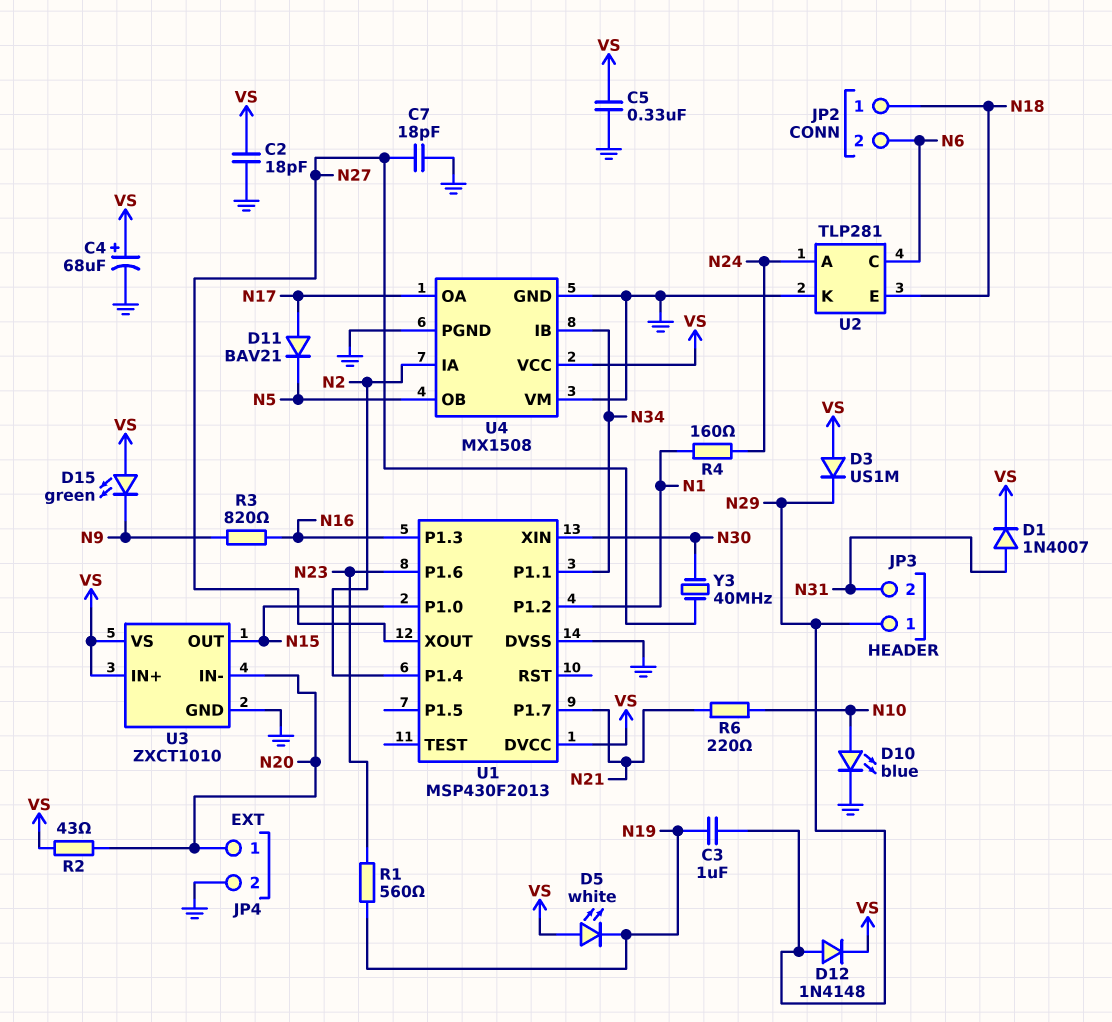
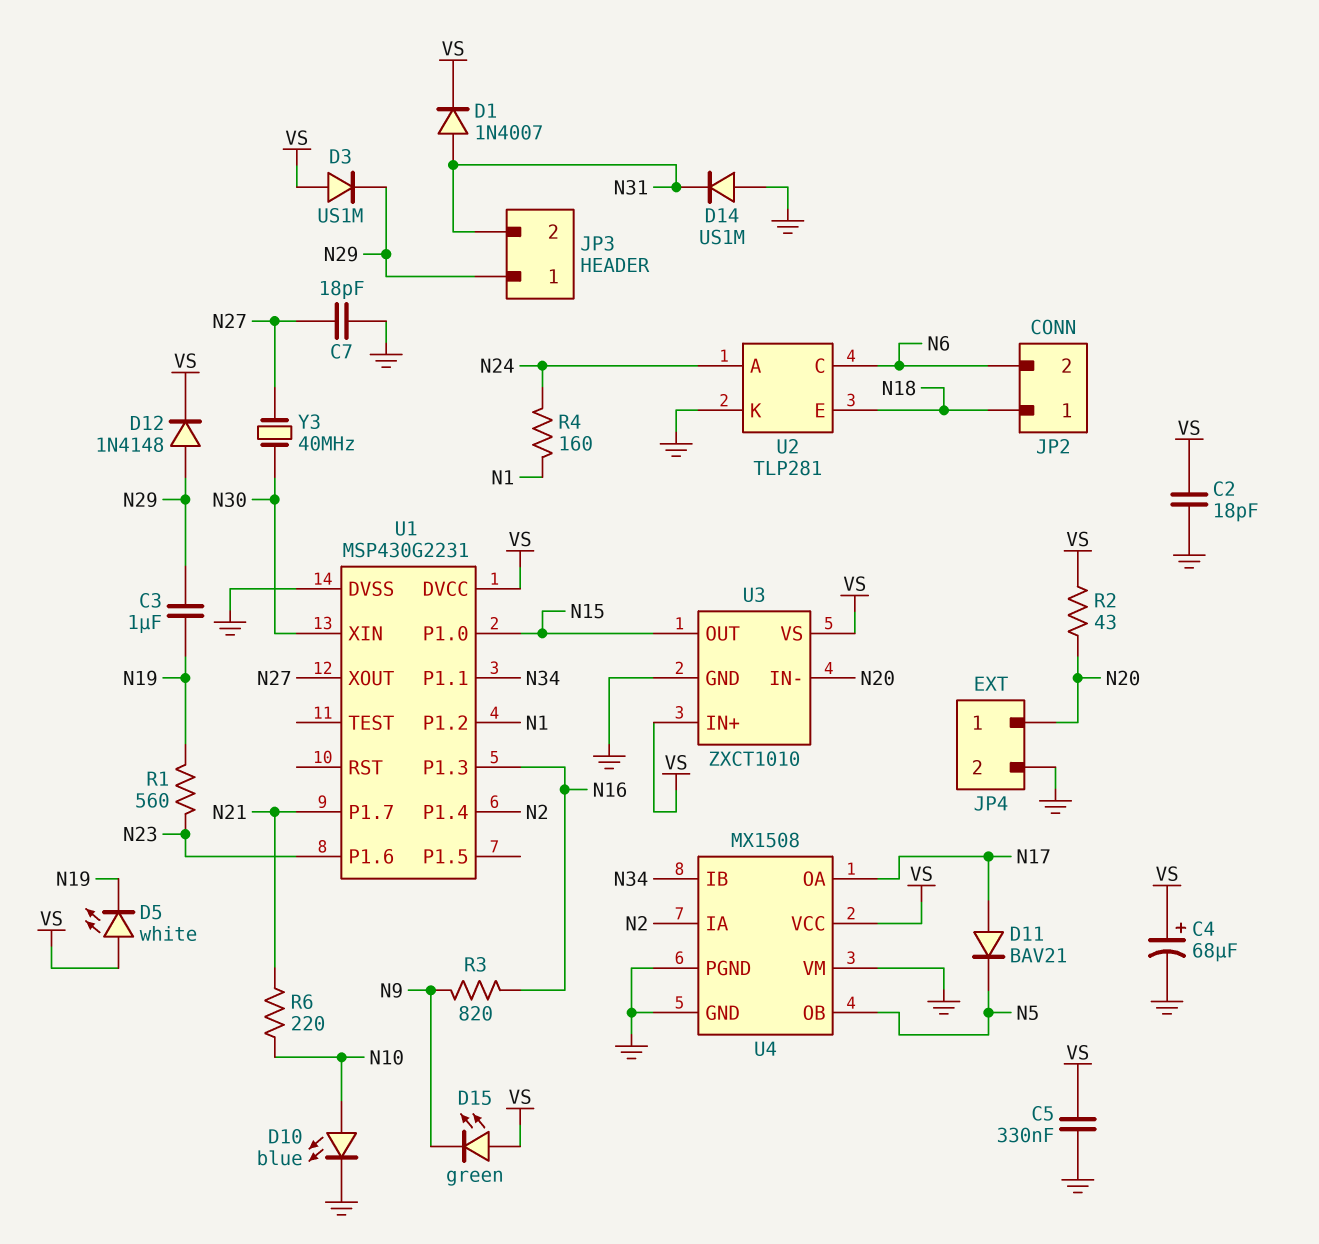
D14: none -> diode US1M (A GND, K N31)
U1: MSP430F2013 -> MSP430G2231

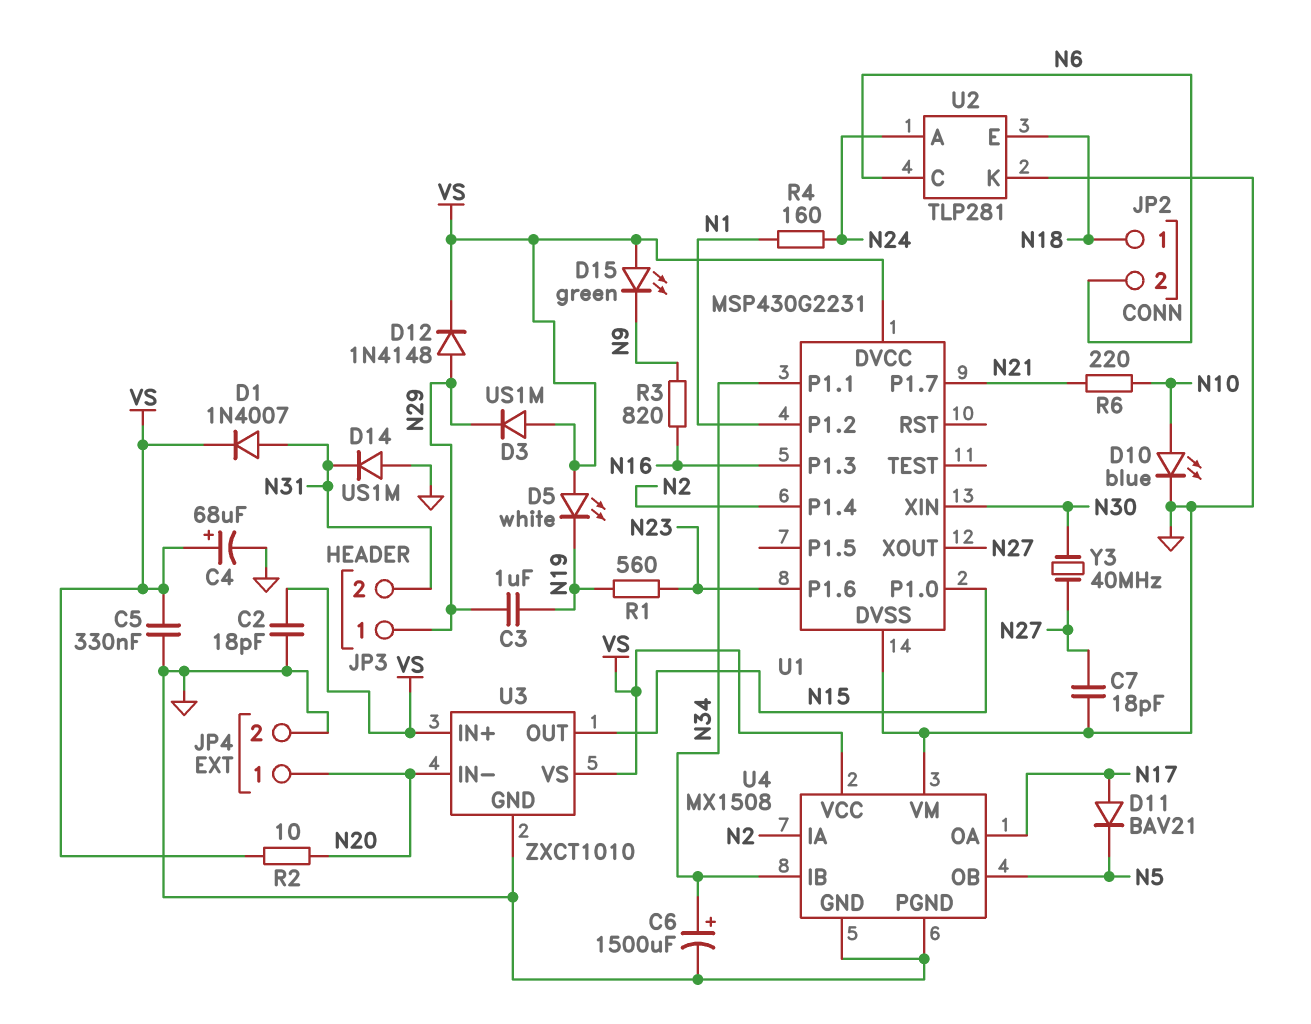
C6: none -> 1500uF (plus N34, minus GND)
R2: 43 (N20, VS) -> 10 (N20, VS)

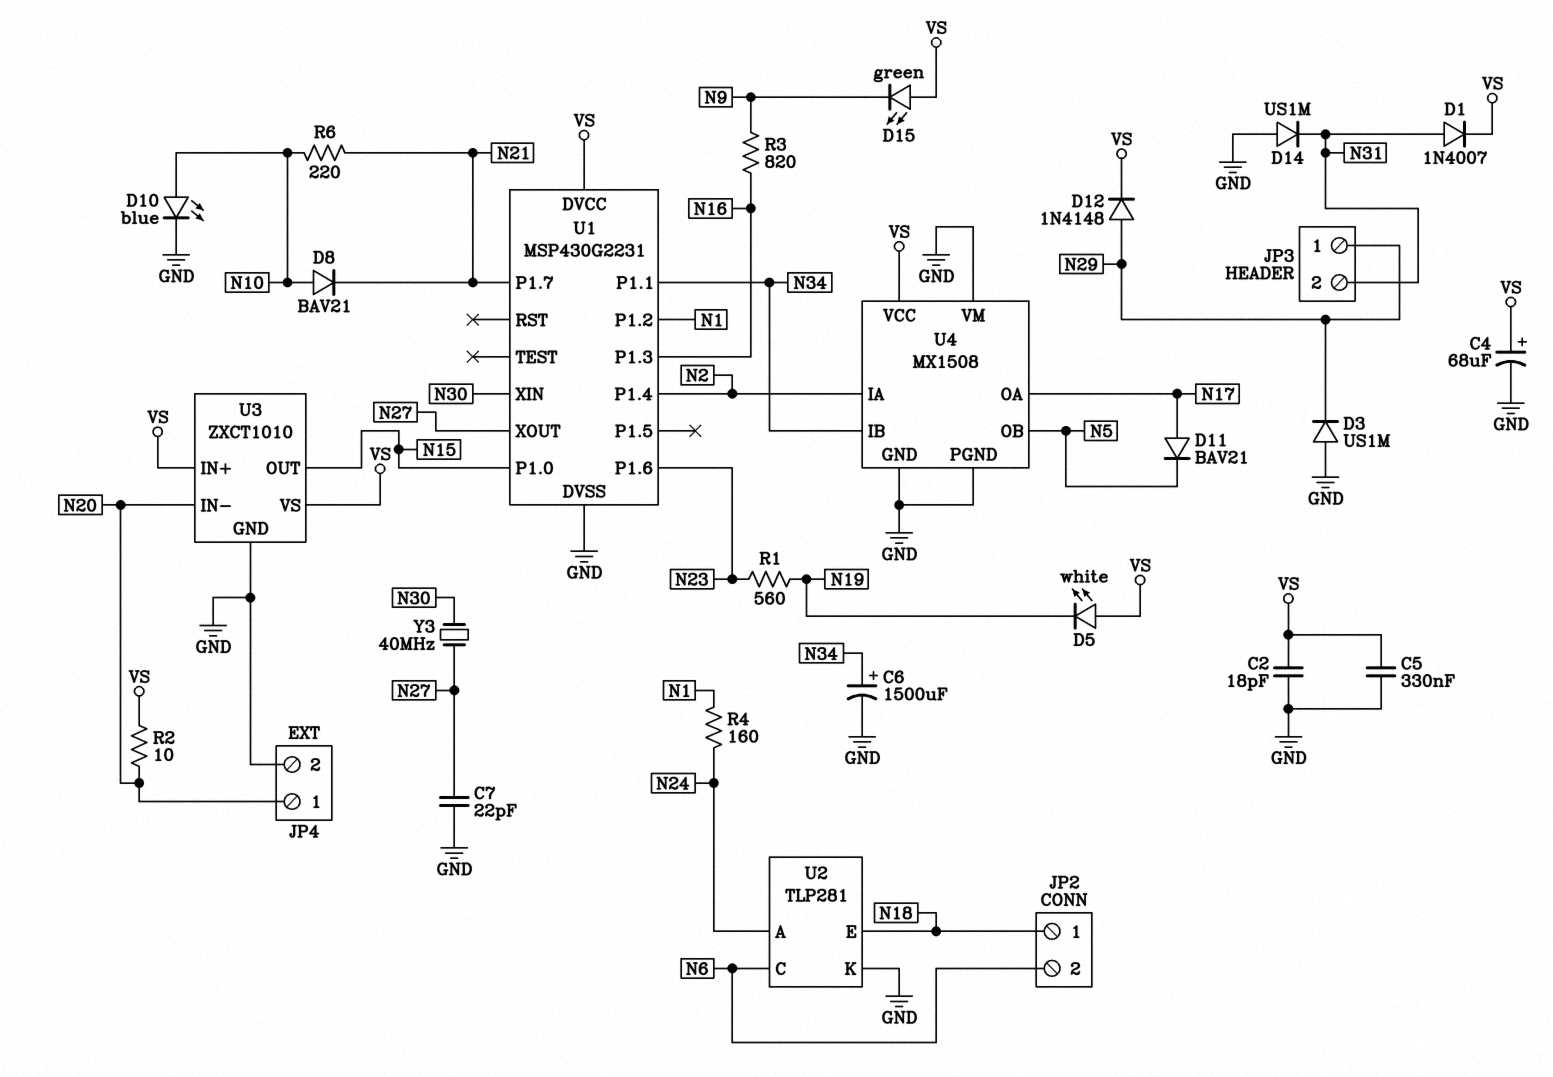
C3: 1uF (N19, N29) -> none
C7: 18pF (GND, N27) -> 22pF (GND, N27)
D3: diode US1M (A VS, K N29) -> diode US1M (A GND, K N29)
D8: none -> diode BAV21 (A N10, K N21)

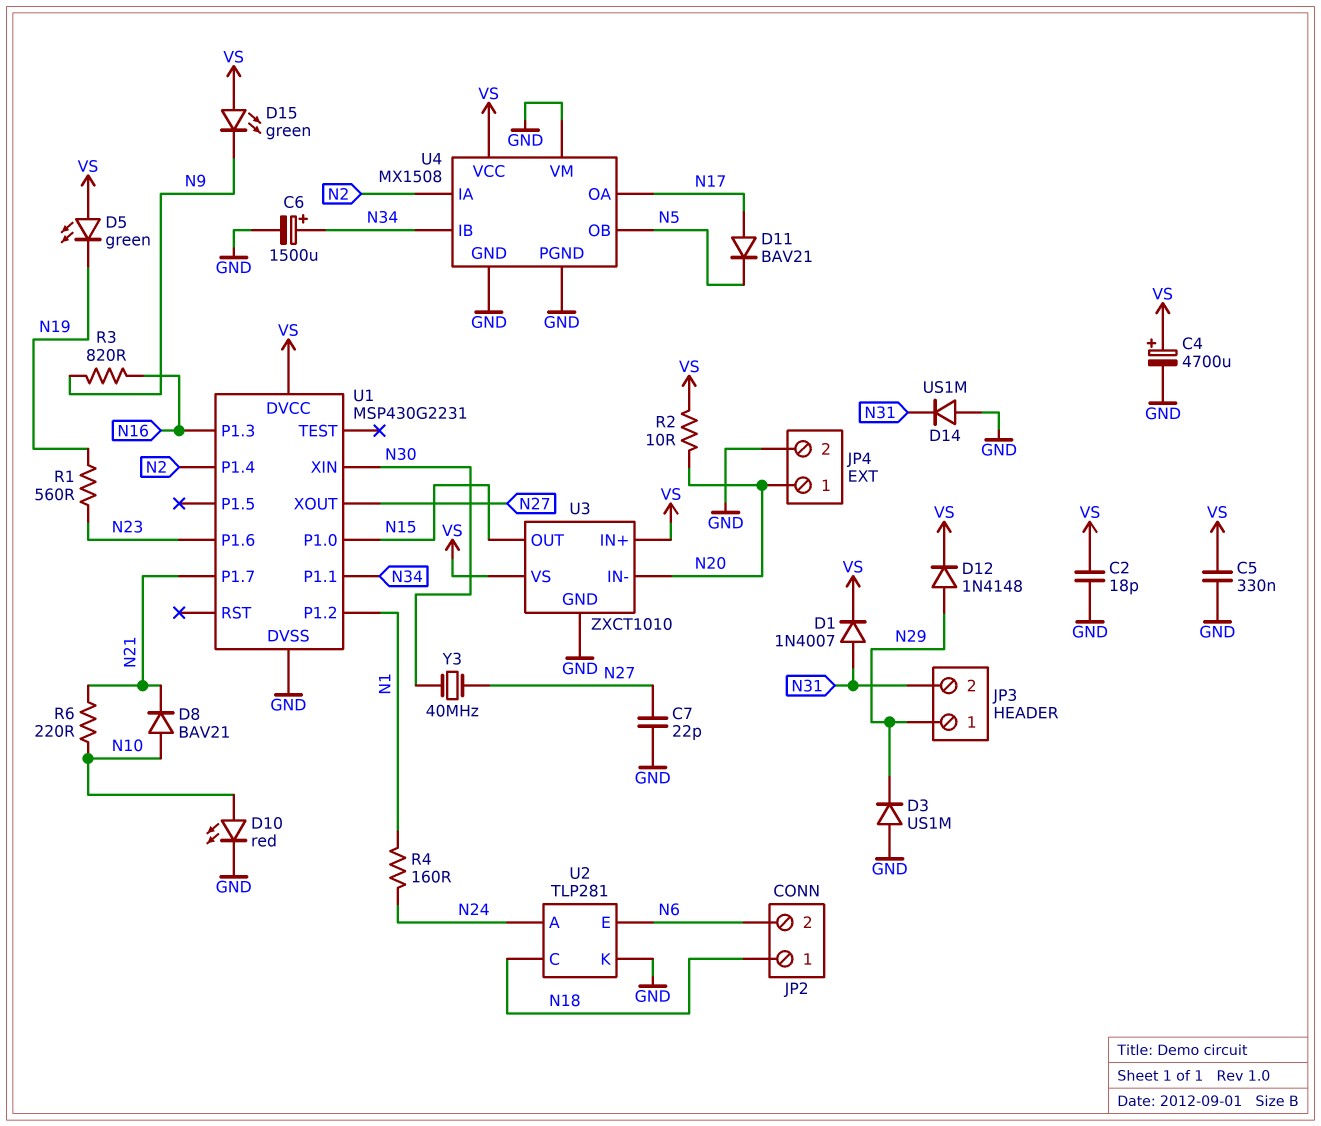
C4: 68uF (plus VS, minus GND) -> 4700uF (plus VS, minus GND)
D5: LED white (A VS, K N19) -> LED green (A VS, K N19)
D10: LED blue (A N10, K GND) -> LED red (A N10, K GND)
U2 pin C: N6 -> N18
U2 pin E: N18 -> N6

